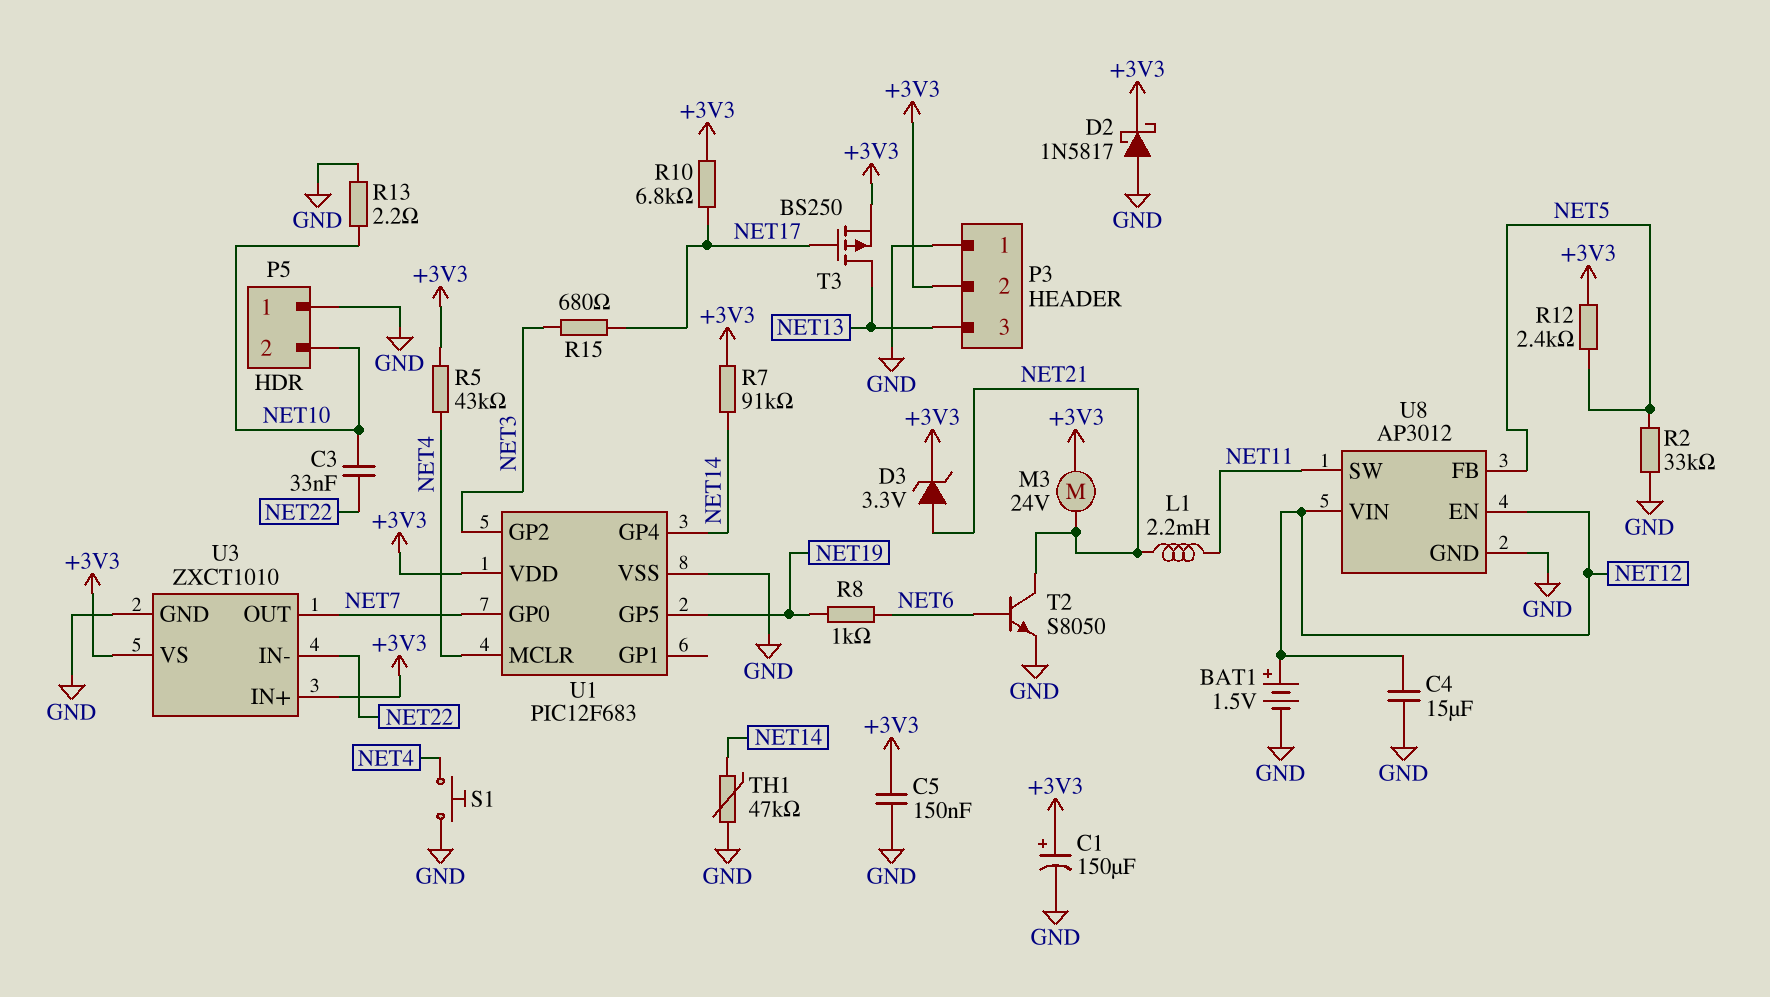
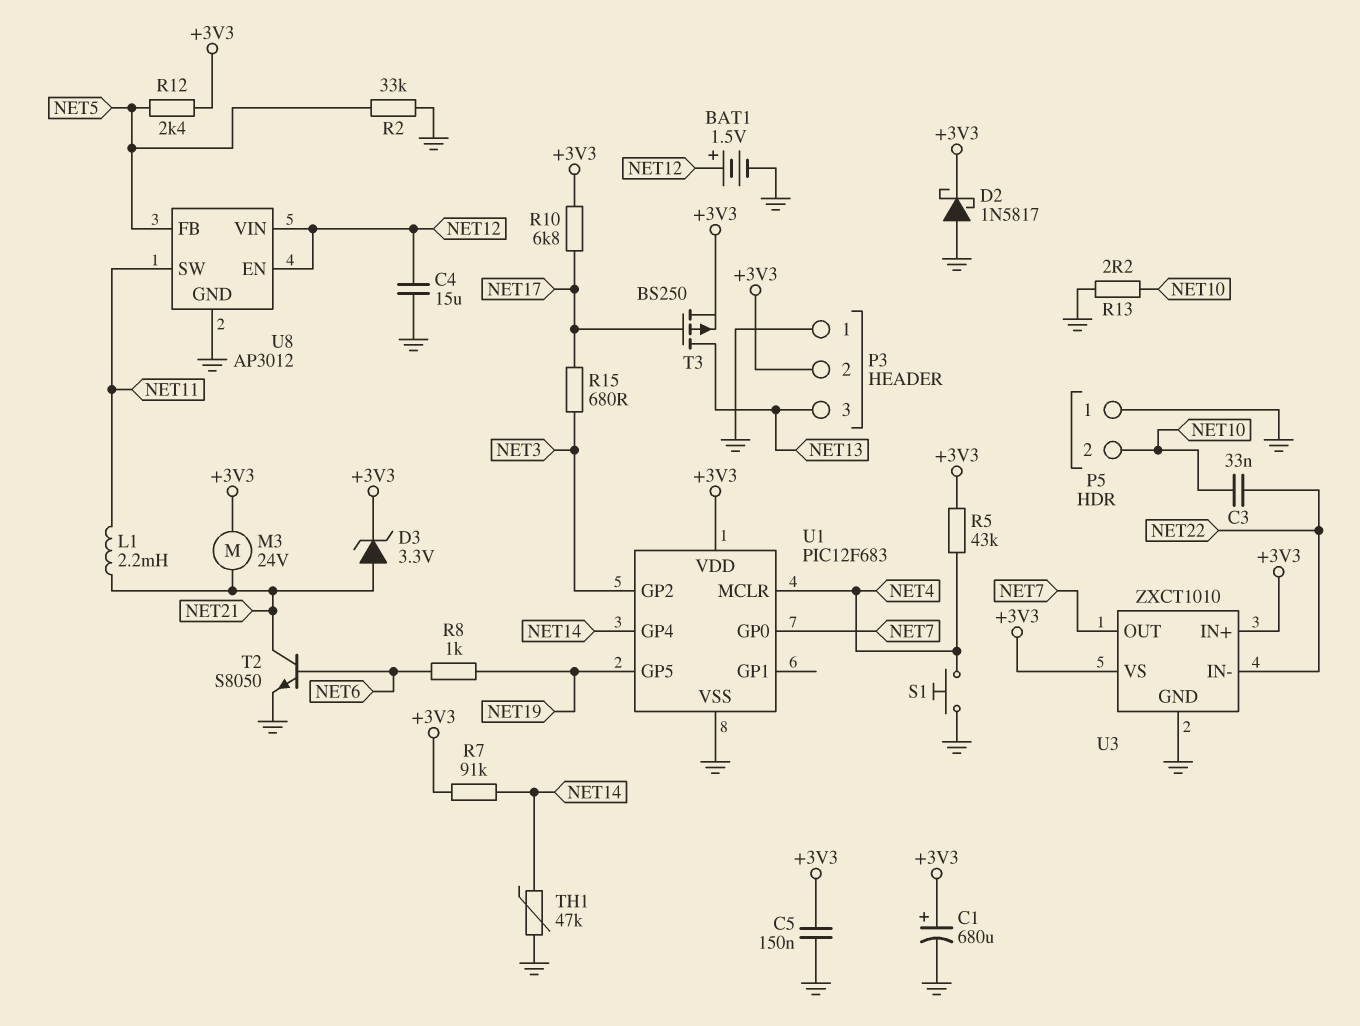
C1: 150uF (plus +3V3, minus GND) -> 680uF (plus +3V3, minus GND)

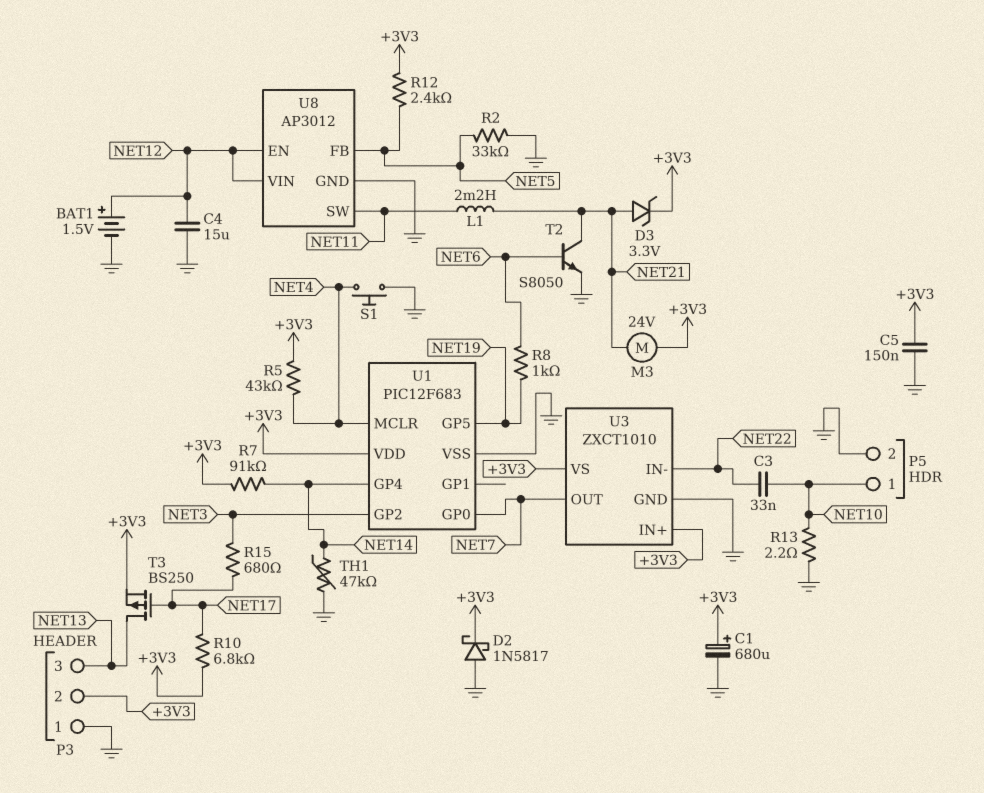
P5 pin 1: GND -> NET10
P5 pin 2: NET10 -> GND

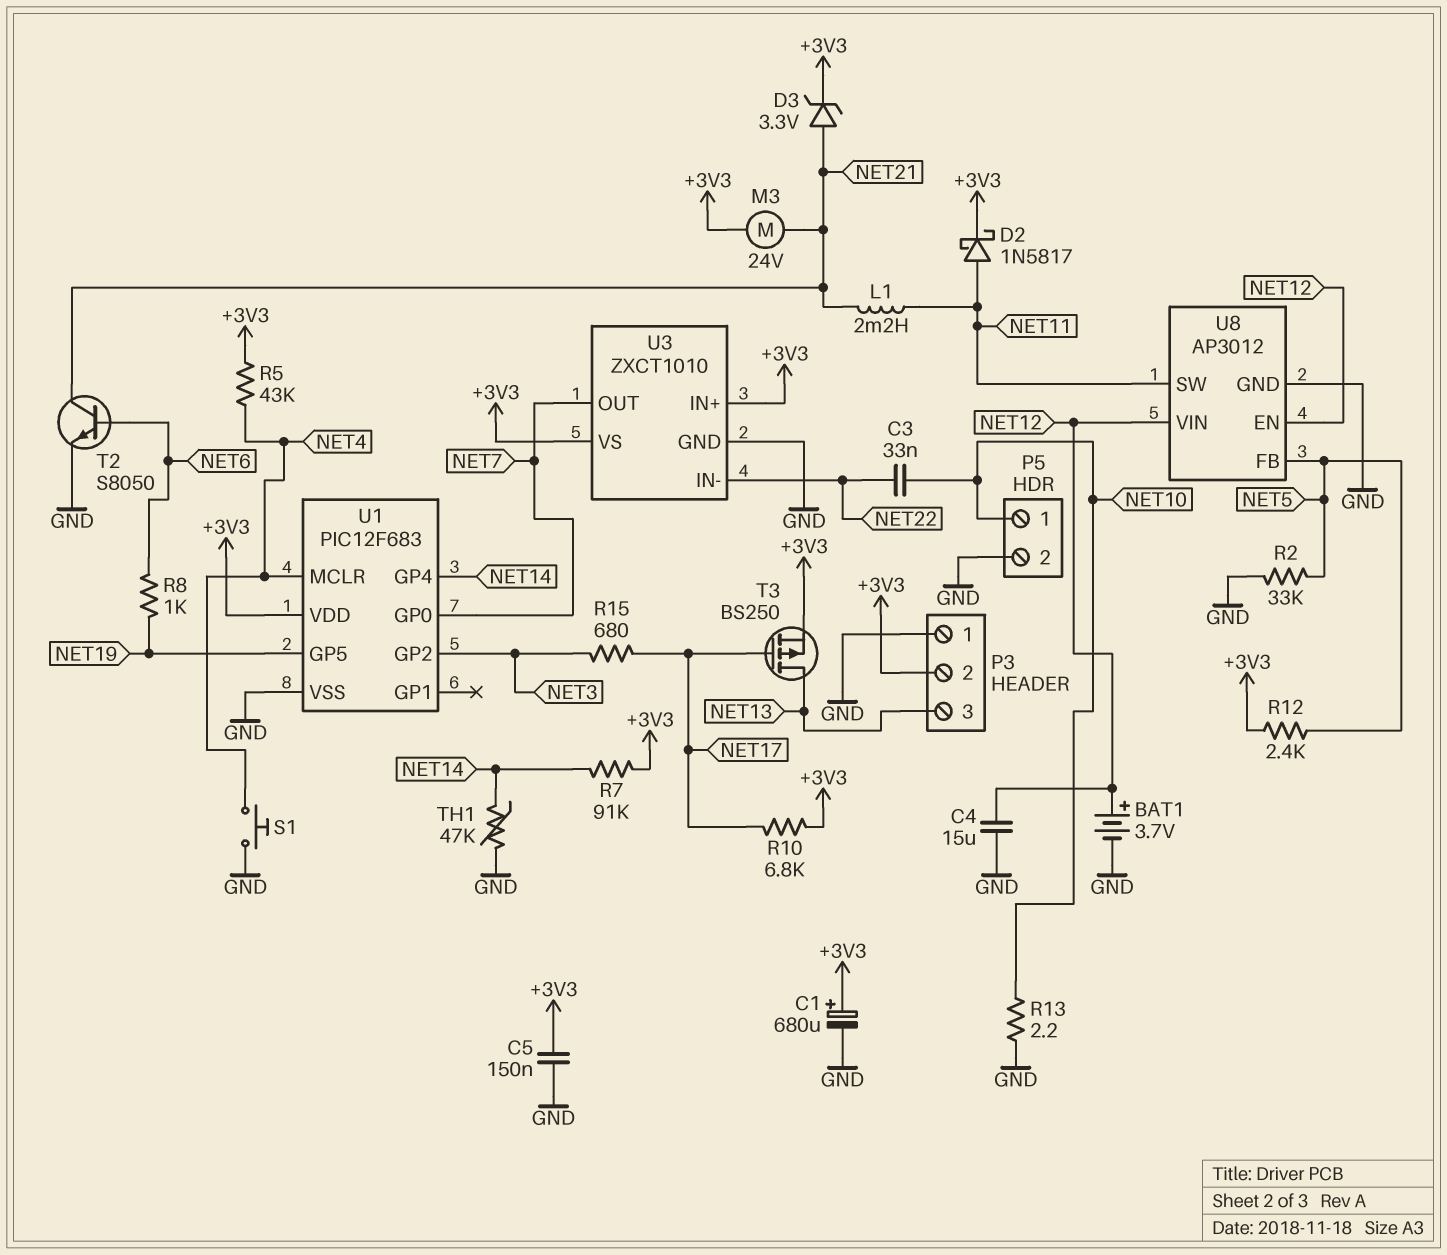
BAT1: 1.5V (plus NET12, minus GND) -> 3.7V (plus NET12, minus GND)
D2: schottky 1N5817 (A GND, K +3V3) -> schottky 1N5817 (A NET11, K +3V3)

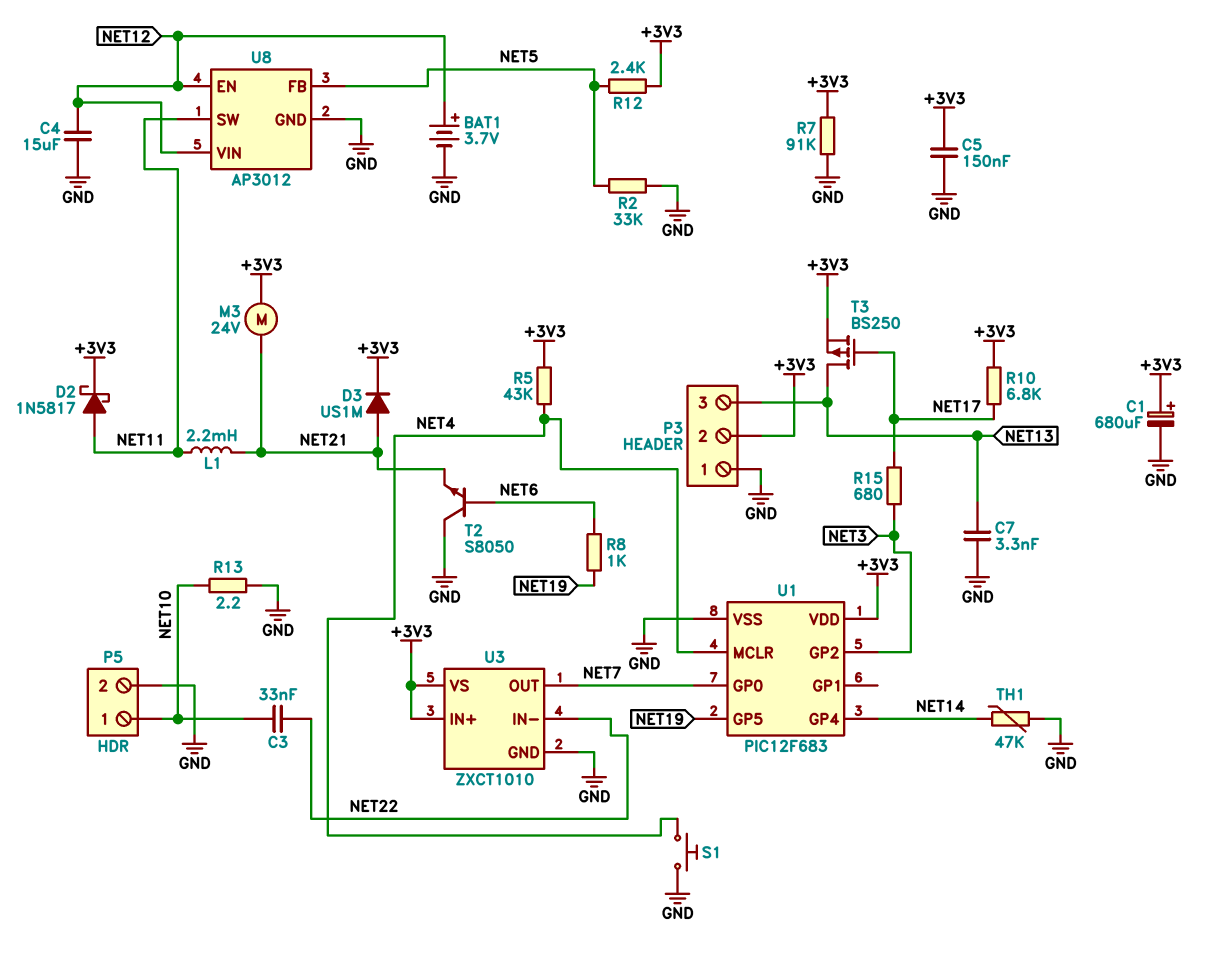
C7: none -> 3.3nF (GND, NET13)
D3: zener 3.3V (A NET21, K +3V3) -> diode US1M (A NET21, K +3V3)
R7: 91k (+3V3, NET14) -> 91k (+3V3, GND)
T2: NPN S8050 (B NET6, C NET21, E GND) -> NPN S8050 (B NET6, C GND, E NET21)

